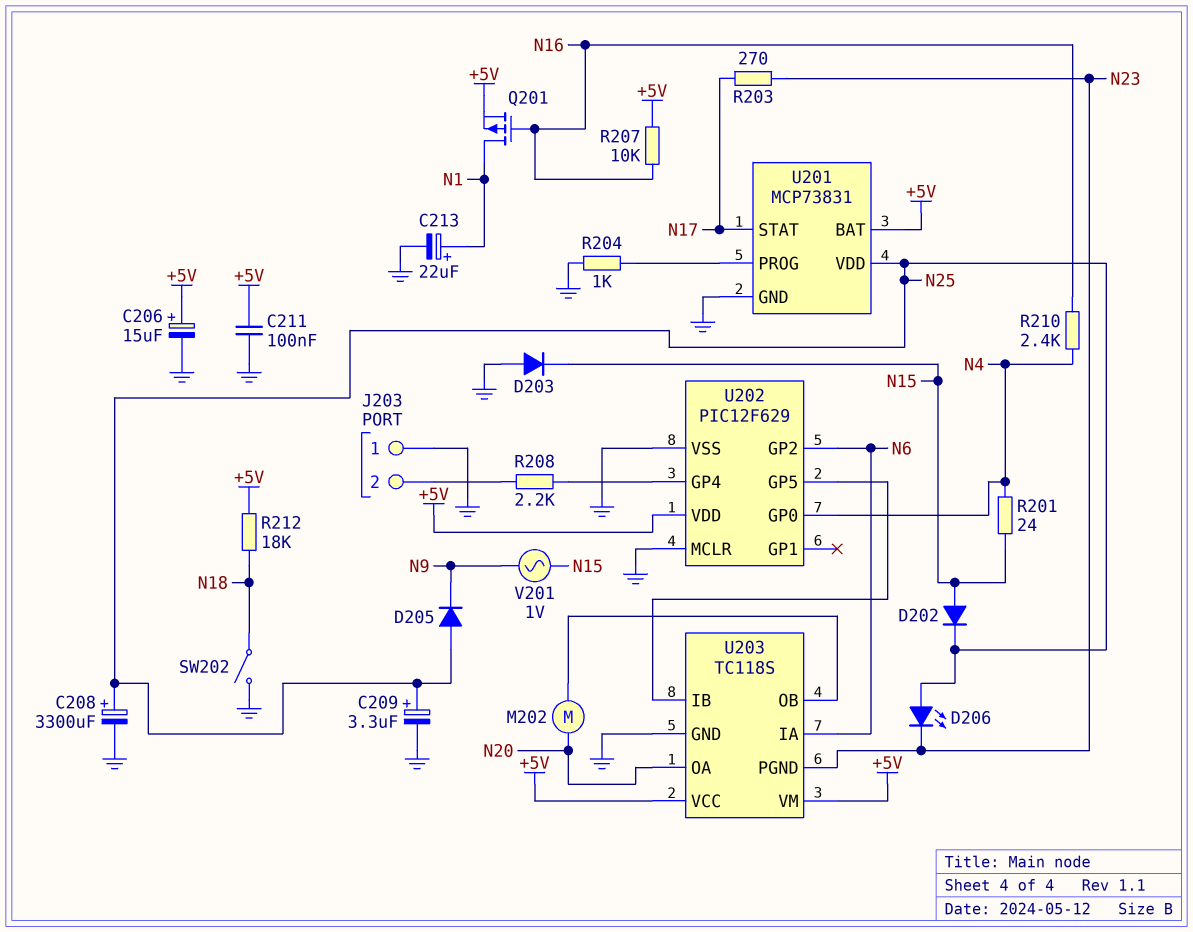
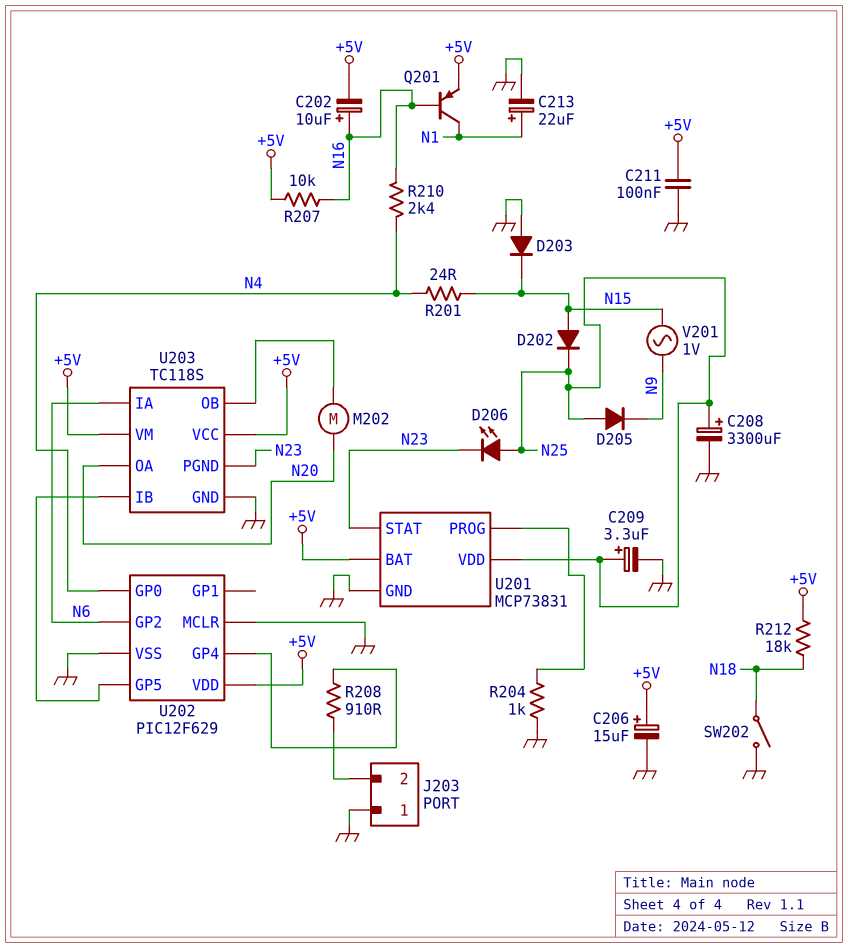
C202: none -> 10uF (plus N16, minus +5V)
Q201: PMOS (G N16, D N1, S +5V) -> PNP (B N16, C N1, E +5V)
R203: 270 (N17, N23) -> none
R208: 2.2k (J203/2, U202/GP4) -> 910 (J203/2, U202/GP4)
U201 pin STAT: N17 -> N23

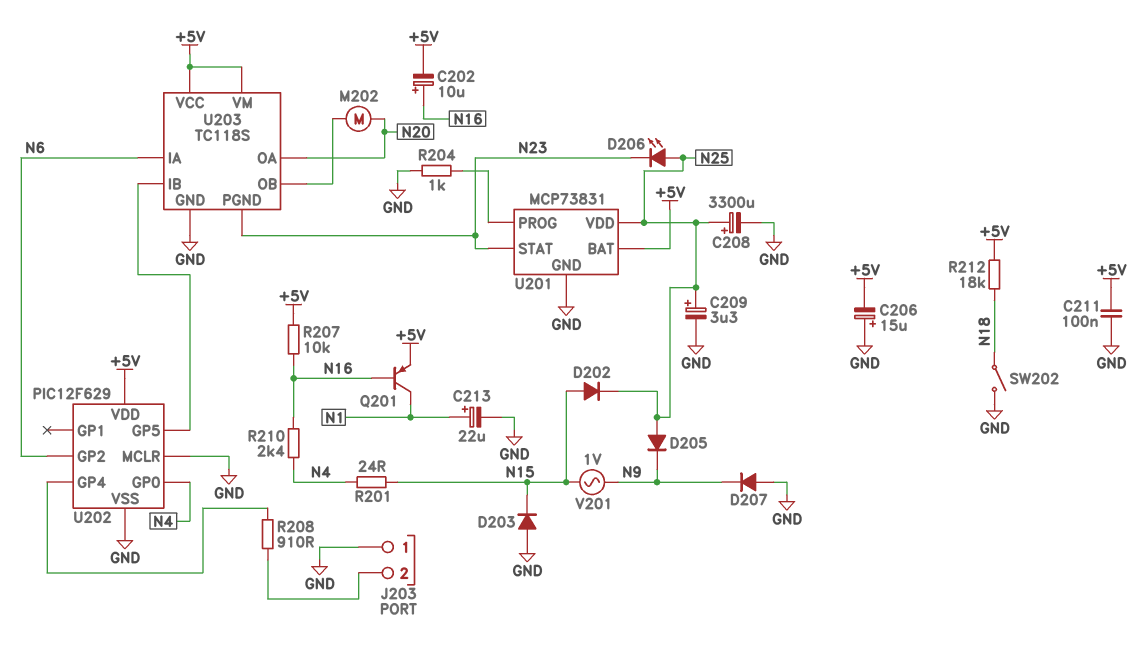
C206: 15uF (plus +5V, minus GND) -> 15uF (plus GND, minus +5V)
D207: none -> diode (A GND, K N9)

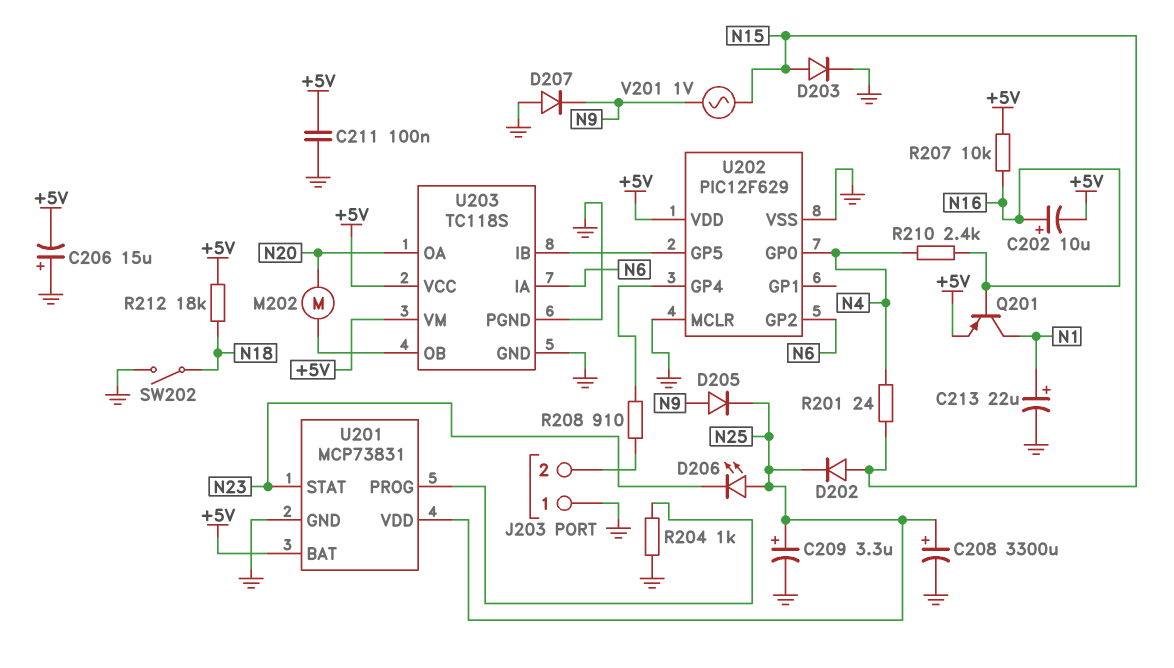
D203: diode (A GND, K N15) -> diode (A N15, K GND)
D205: diode (A N25, K N9) -> diode (A N9, K N25)
U203 pin PGND: N23 -> GND

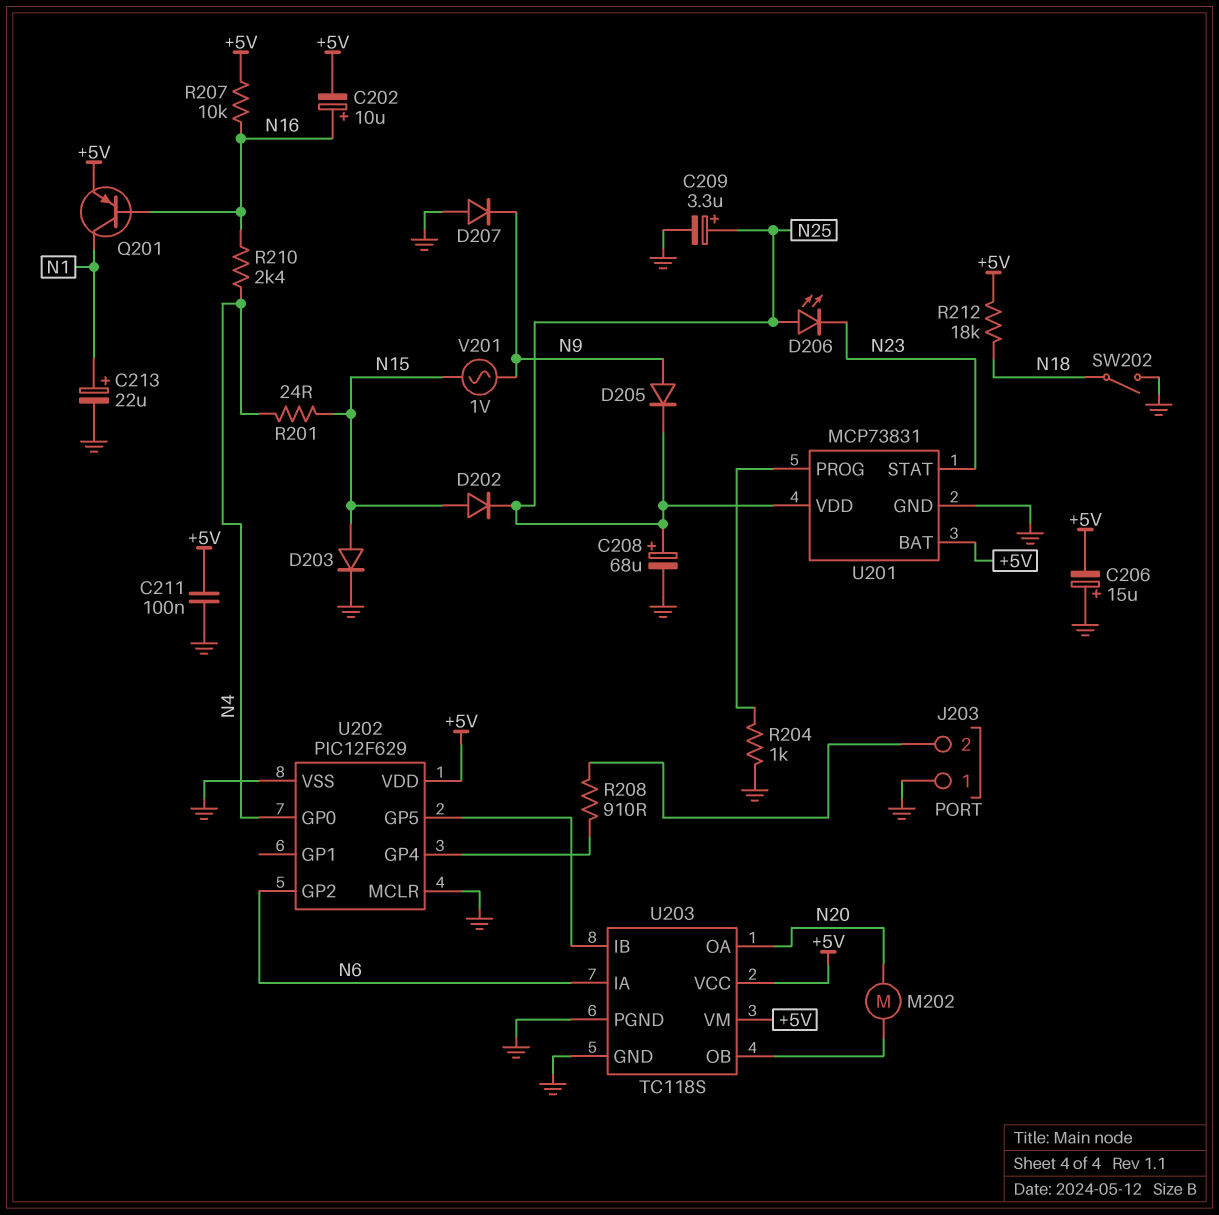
C208: 3300uF (plus N25, minus GND) -> 68uF (plus N25, minus GND)

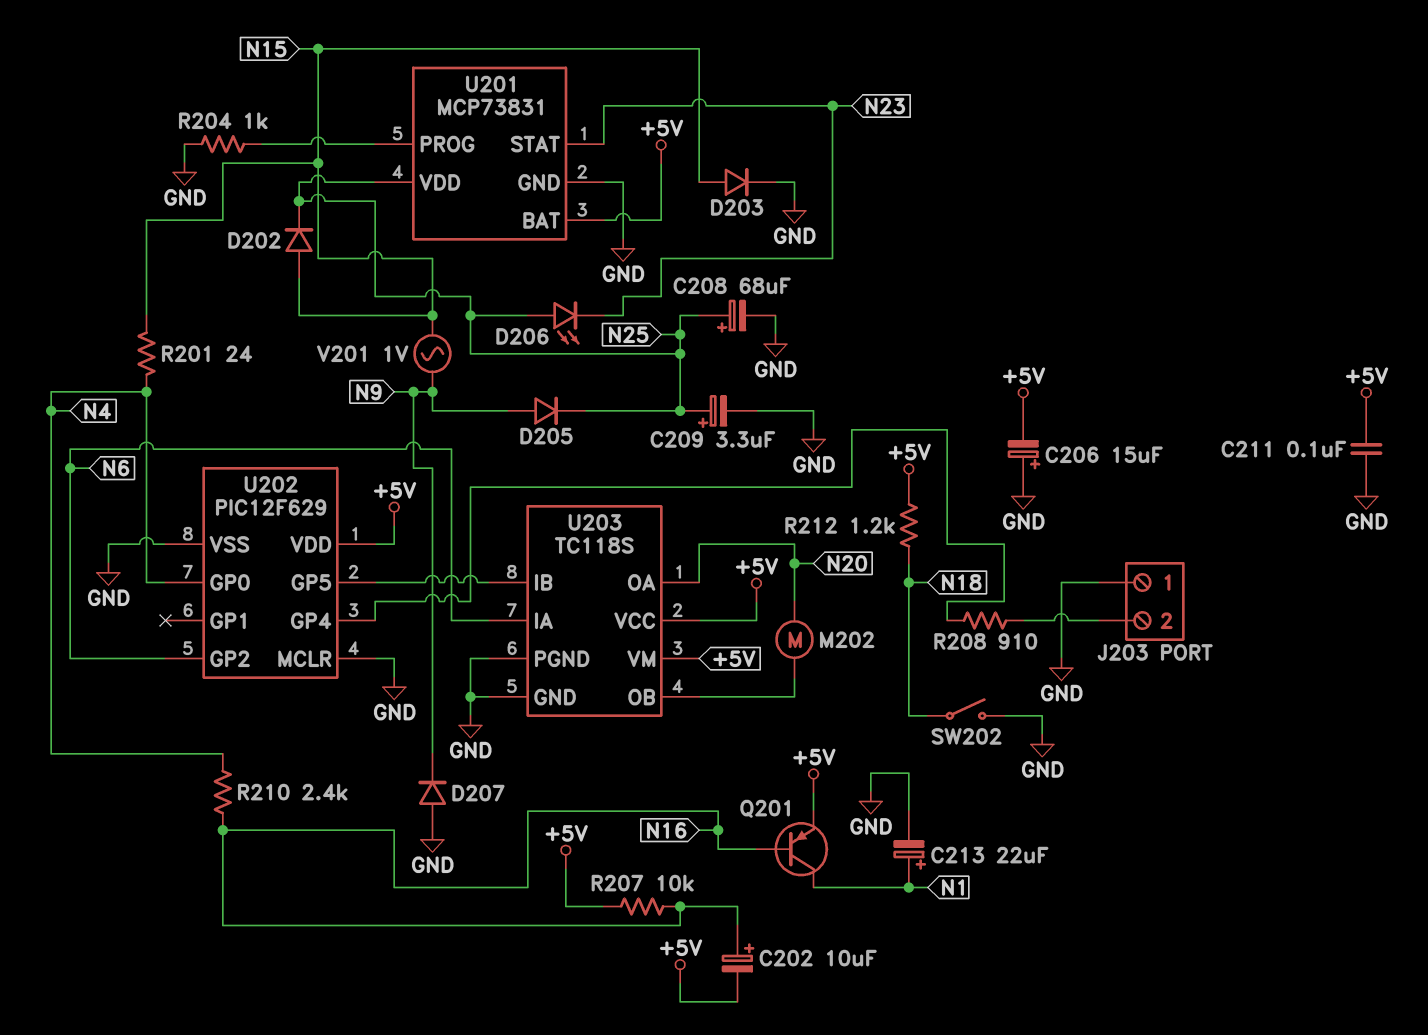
R212: 18k (+5V, N18) -> 1.2k (+5V, N18)

